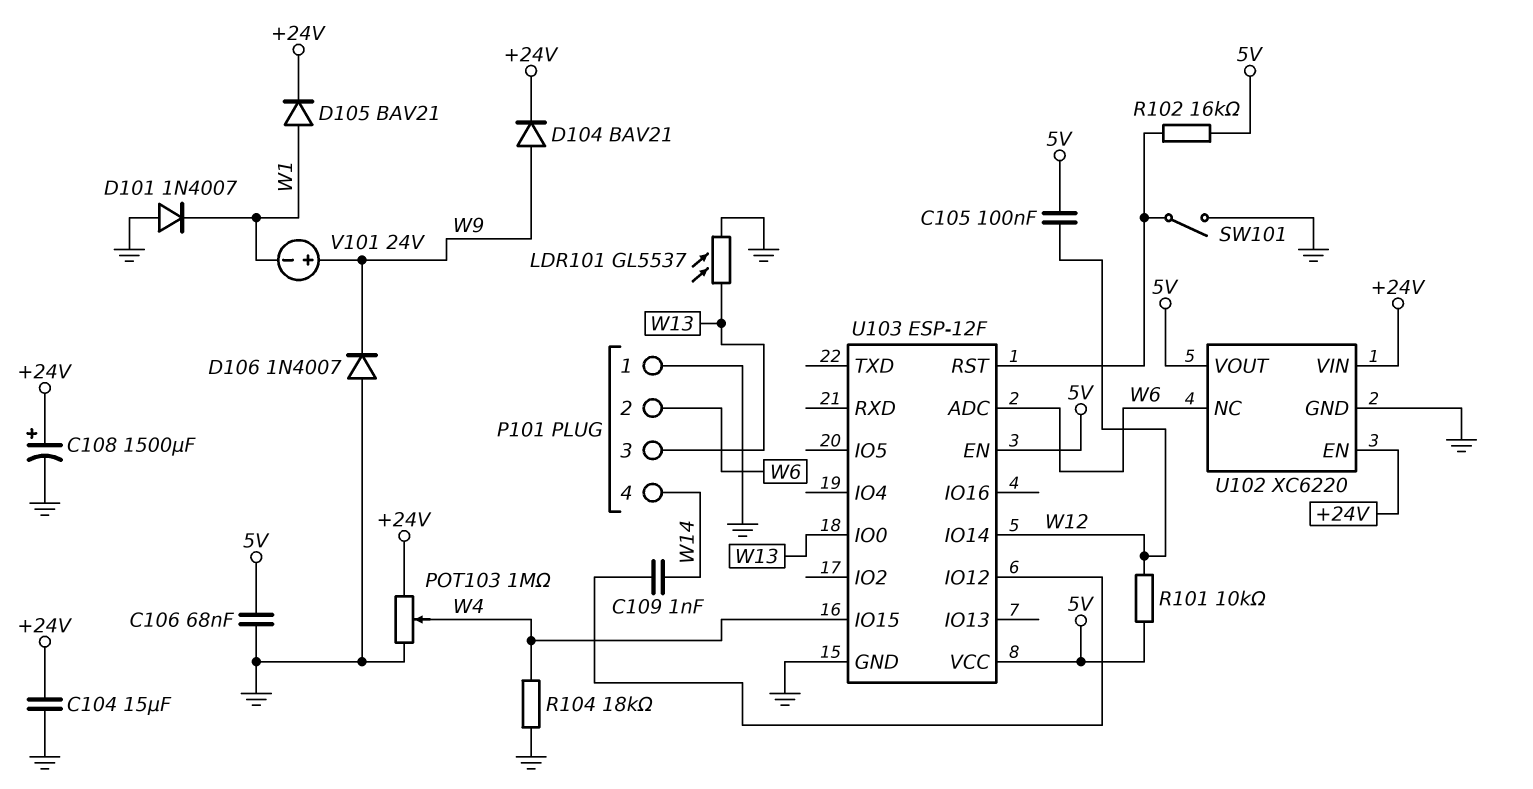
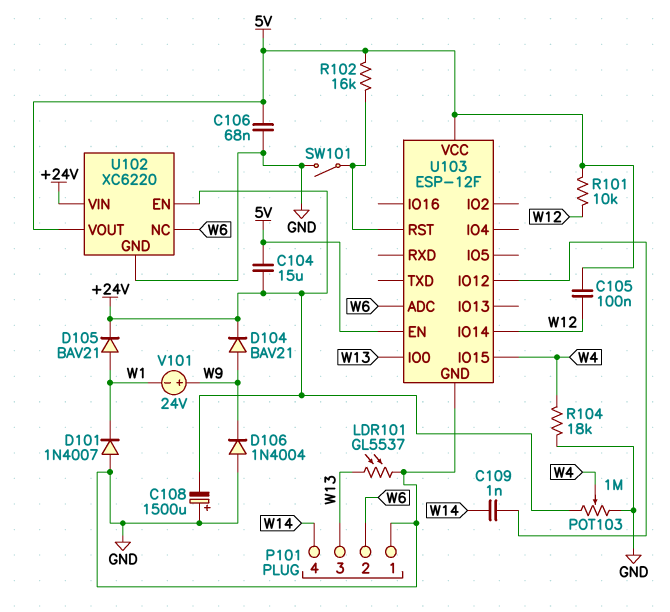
C104: 15uF (+24V, GND) -> 15uF (+24V, 5V)
C108: 1500uF (plus +24V, minus GND) -> 1500uF (plus GND, minus +24V)
D106: diode 1N4007 (A GND, K W9) -> diode 1N4004 (A GND, K W9)

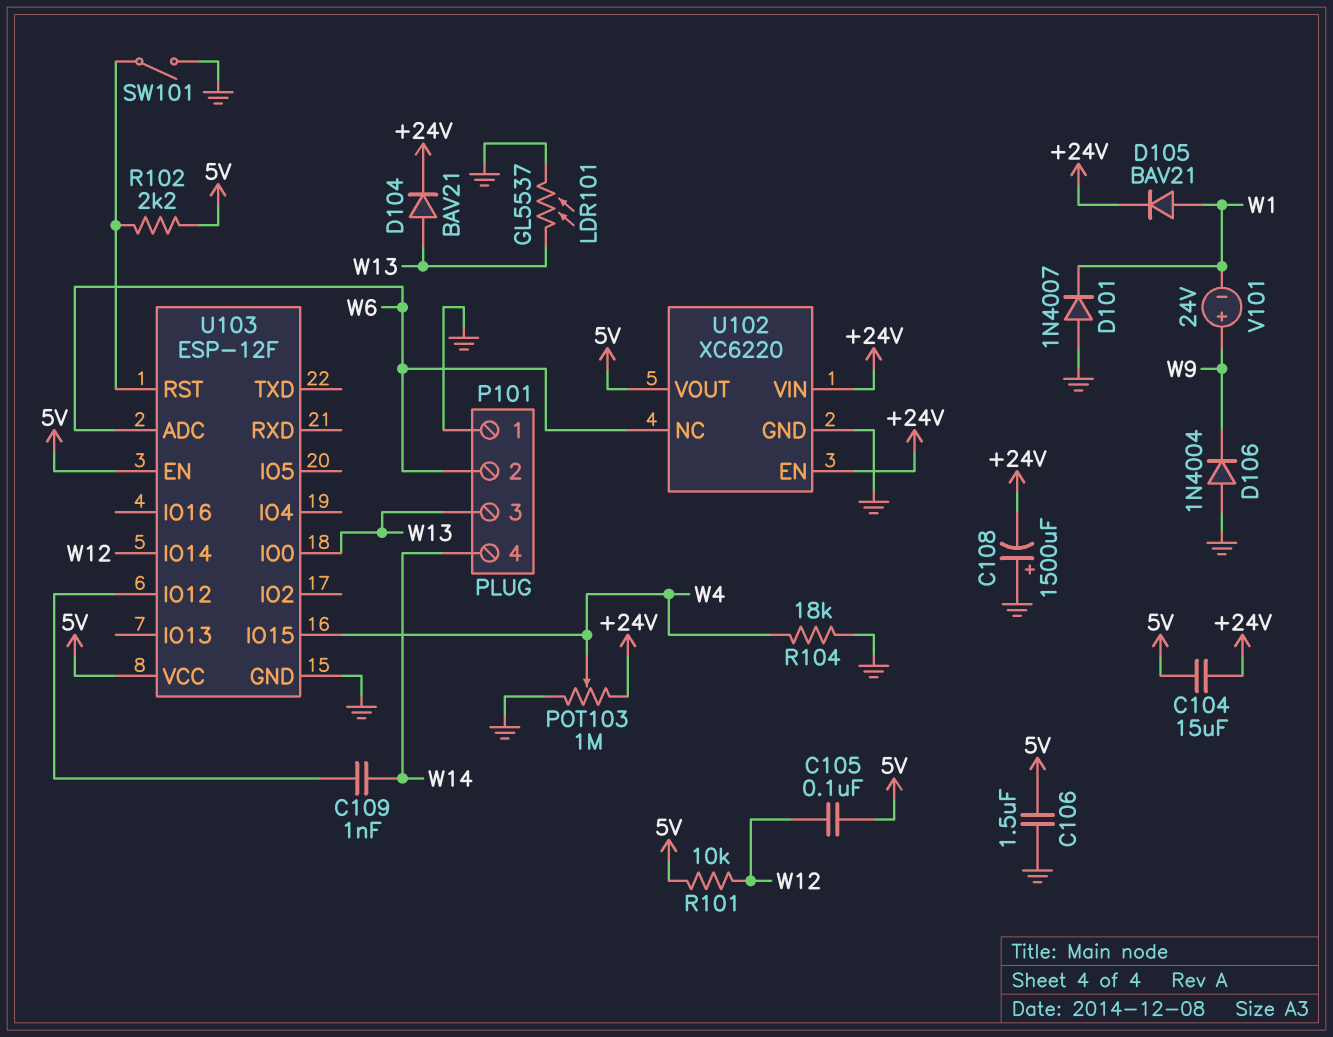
C106: 68nF (5V, GND) -> 1.5uF (5V, GND)
D104: diode BAV21 (A W9, K +24V) -> diode BAV21 (A W13, K +24V)
R102: 16k (5V, U103/RST) -> 2.2k (5V, U103/RST)

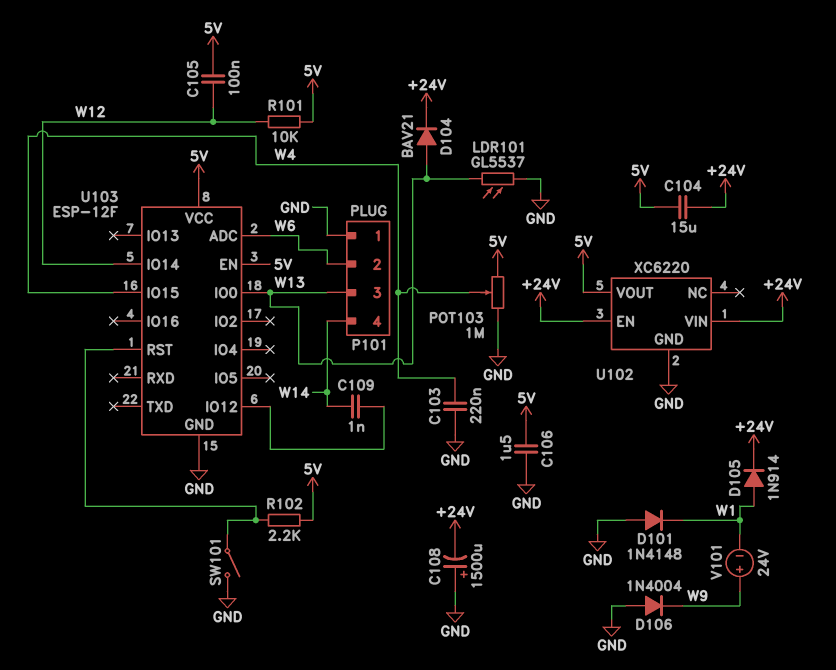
C103: none -> 220nF (GND, W4)
D101: diode 1N4007 (A GND, K W1) -> diode 1N4148 (A GND, K W1)
D105: diode BAV21 (A W1, K +24V) -> diode 1N914 (A W1, K +24V)
POT103: 1M (+24V, GND, wiper W4) -> 1M (5V, GND, wiper W4)
R104: 18k (GND, W4) -> none
U102 pin NC: W6 -> none

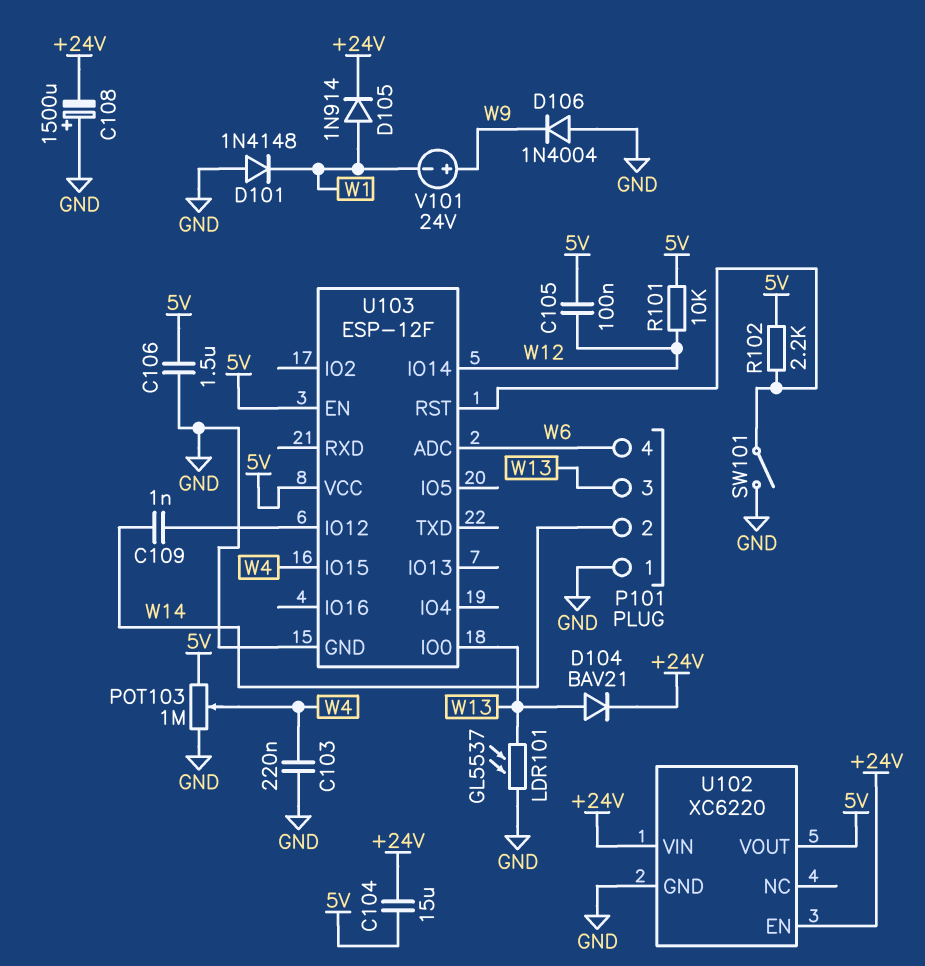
P101 pin 2: W6 -> W14
P101 pin 4: W14 -> W6

